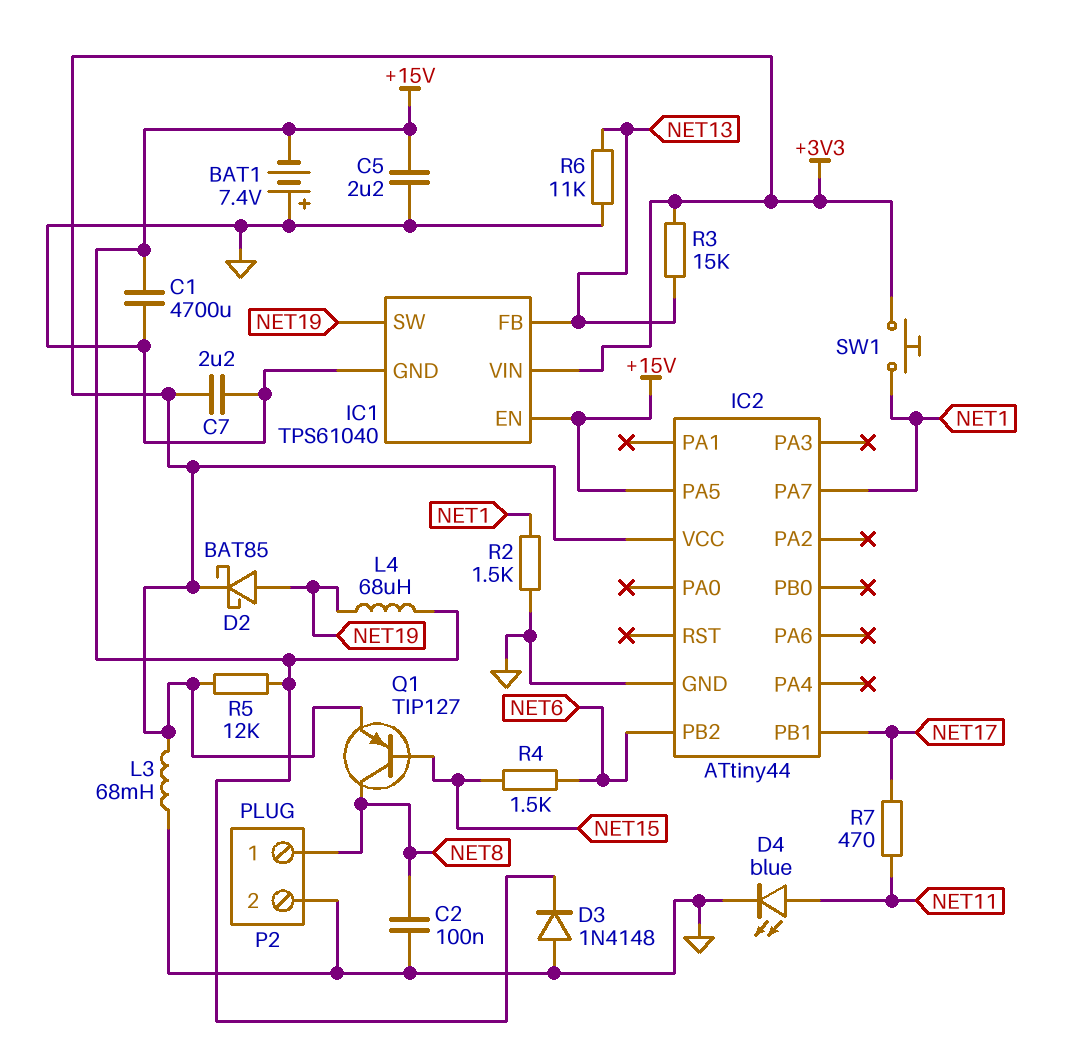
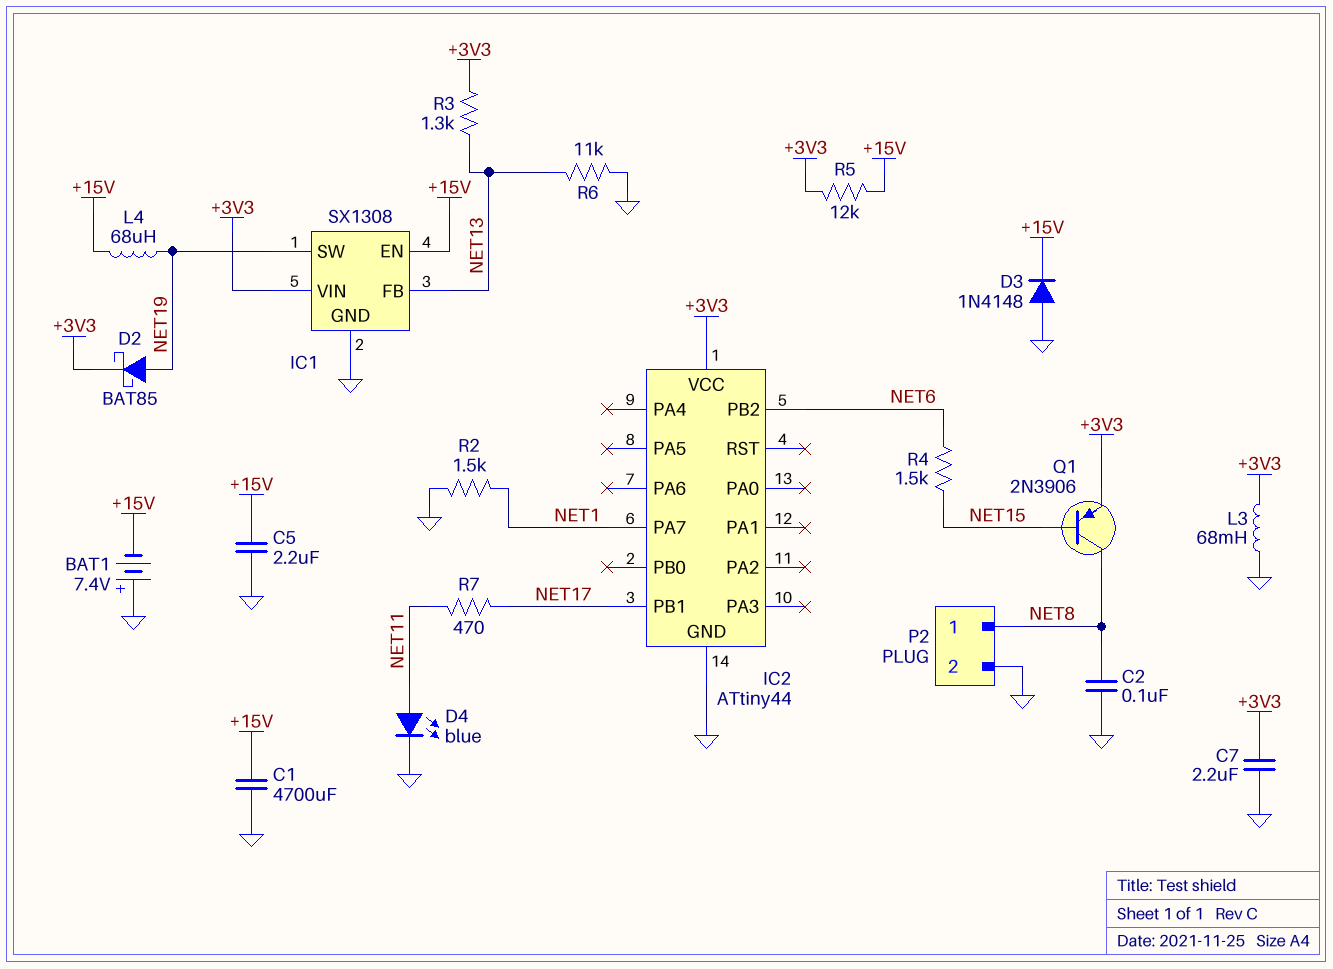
IC1: TPS61040 -> SX1308
IC2 pin PA5: +15V -> none
Q1: PNP TIP127 (B NET15, C NET8, E +3V3) -> PNP 2N3906 (B NET15, C NET8, E +3V3)
R3: 15k (+3V3, NET13) -> 1.3k (+3V3, NET13)
SW1: button (+3V3, NET1) -> none

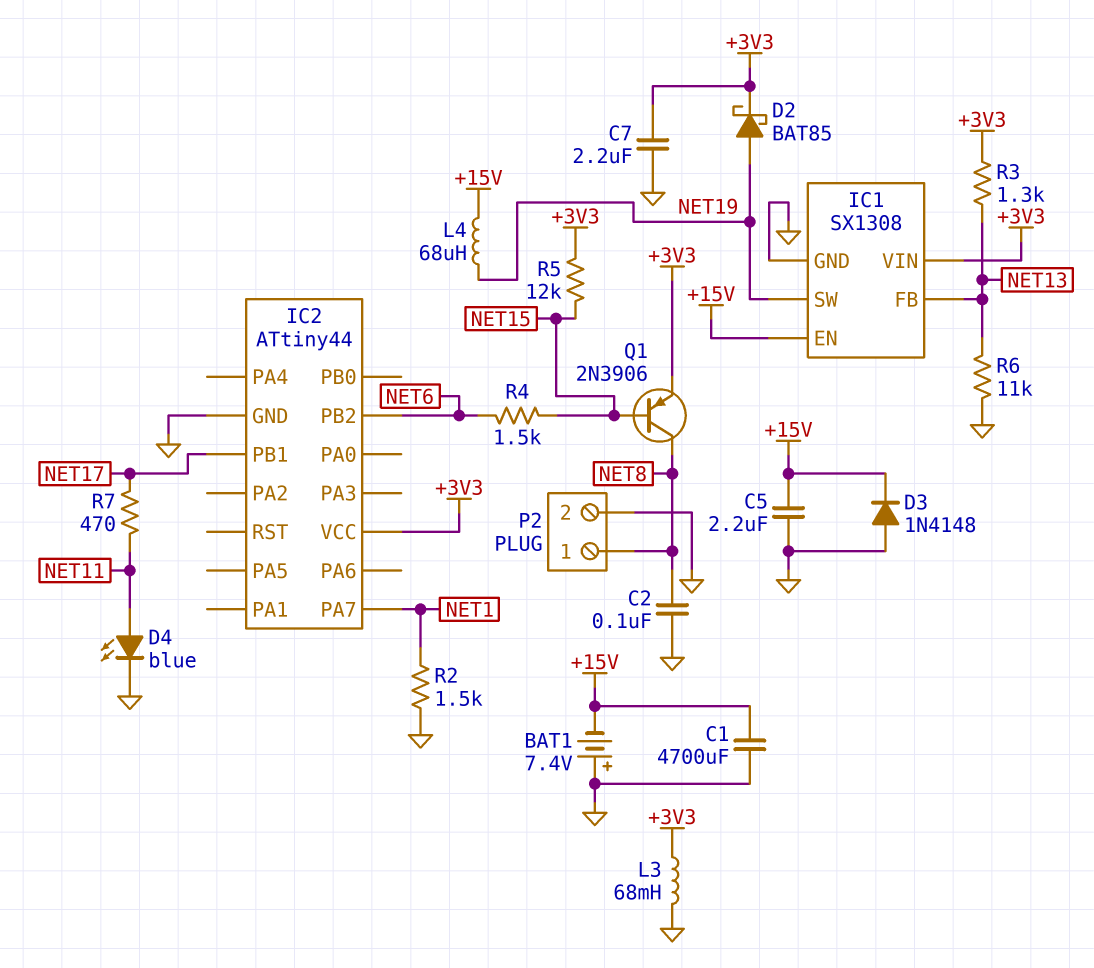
R5: 12k (+3V3, +15V) -> 12k (+3V3, NET15)

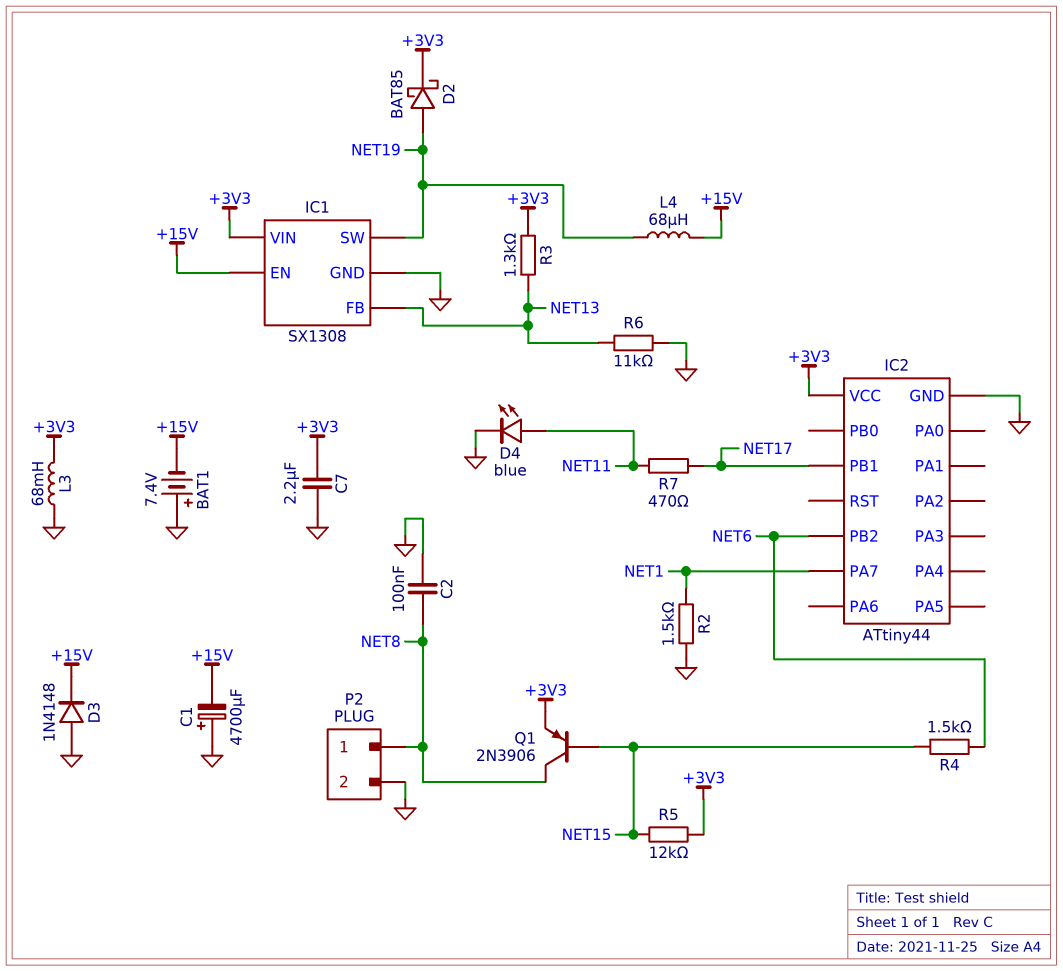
C1: 4700uF (+15V, GND) -> 4700uF (plus GND, minus +15V)
C5: 2.2uF (+15V, GND) -> none

